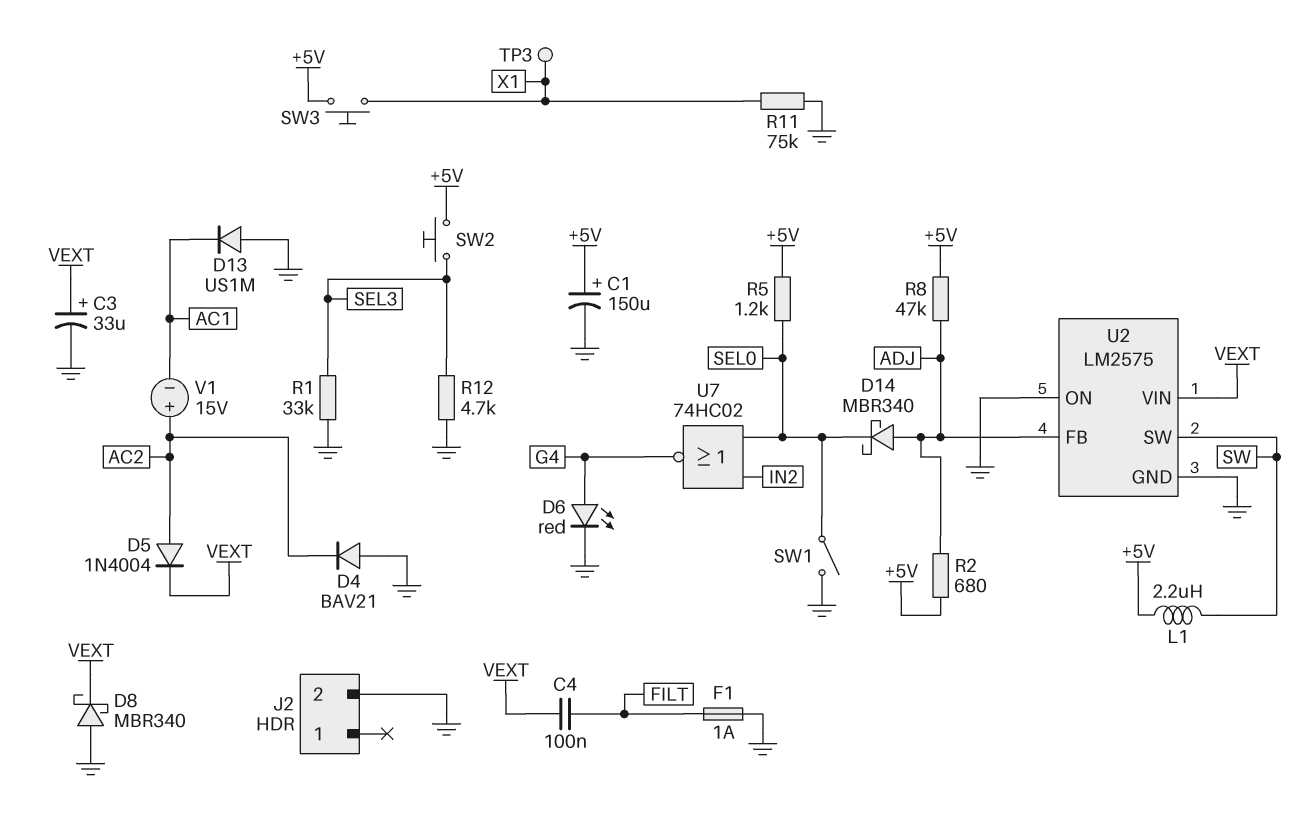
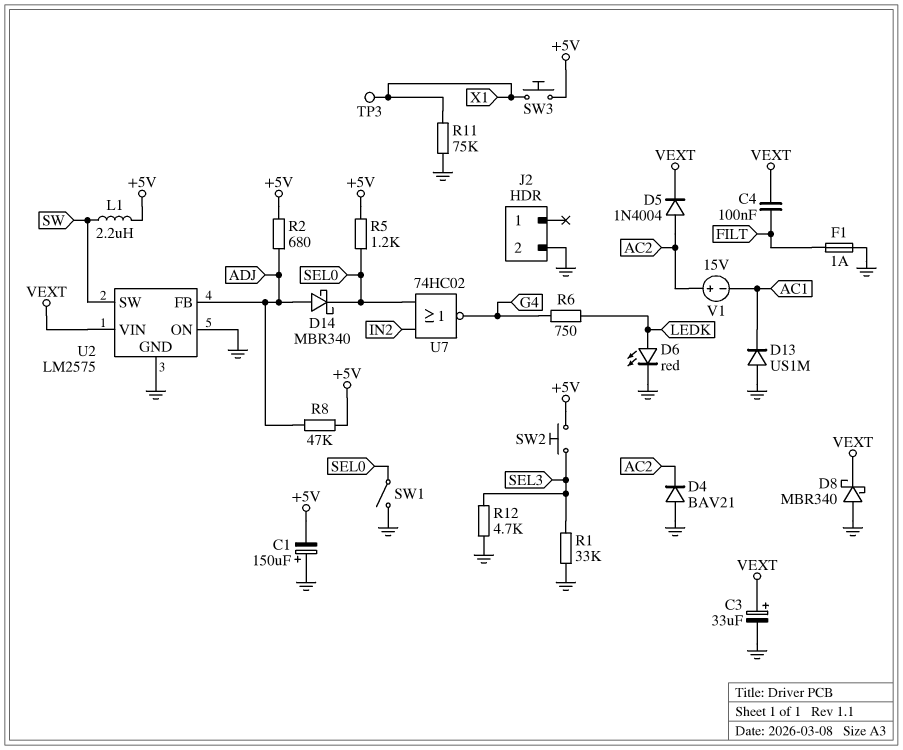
C1: 150uF (plus +5V, minus GND) -> 150uF (plus GND, minus +5V)
D6: LED red (A G4, K GND) -> LED red (A LEDK, K GND)
R6: none -> 750 (G4, LEDK)

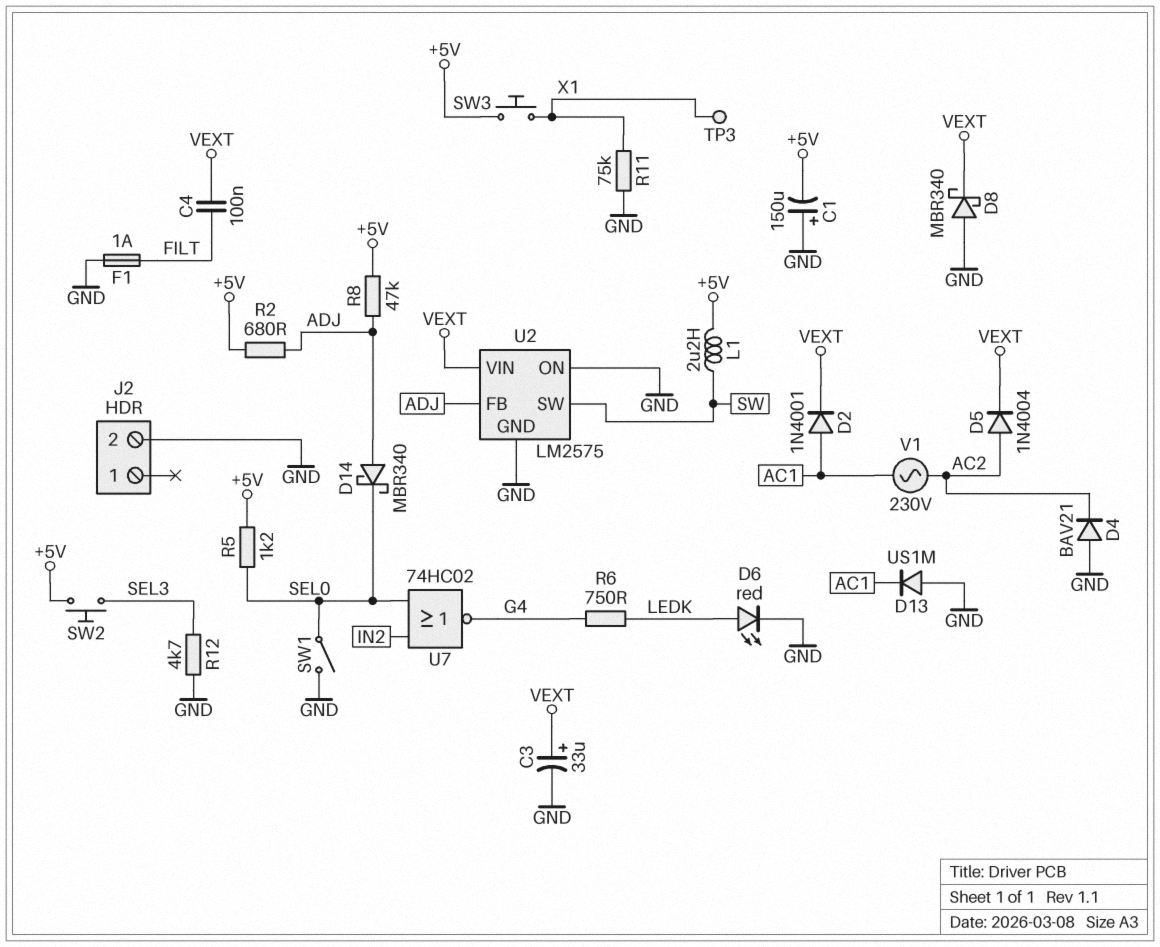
D2: none -> diode 1N4001 (A AC1, K VEXT)
R1: 33k (GND, SEL3) -> none
V1: 15V (plus AC2, minus AC1) -> AC 230V (AC1, AC2)

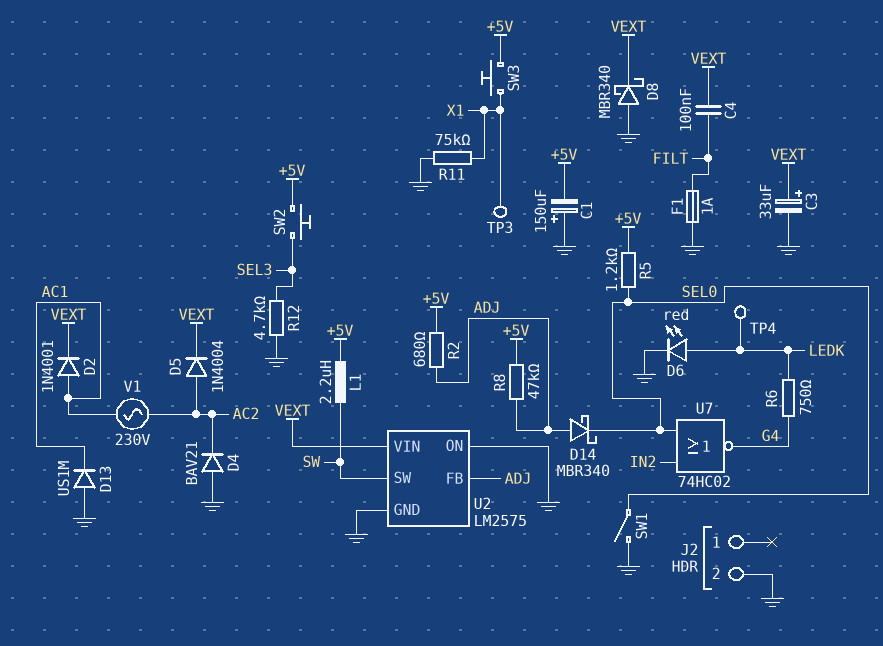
TP4: none -> test point (LEDK)

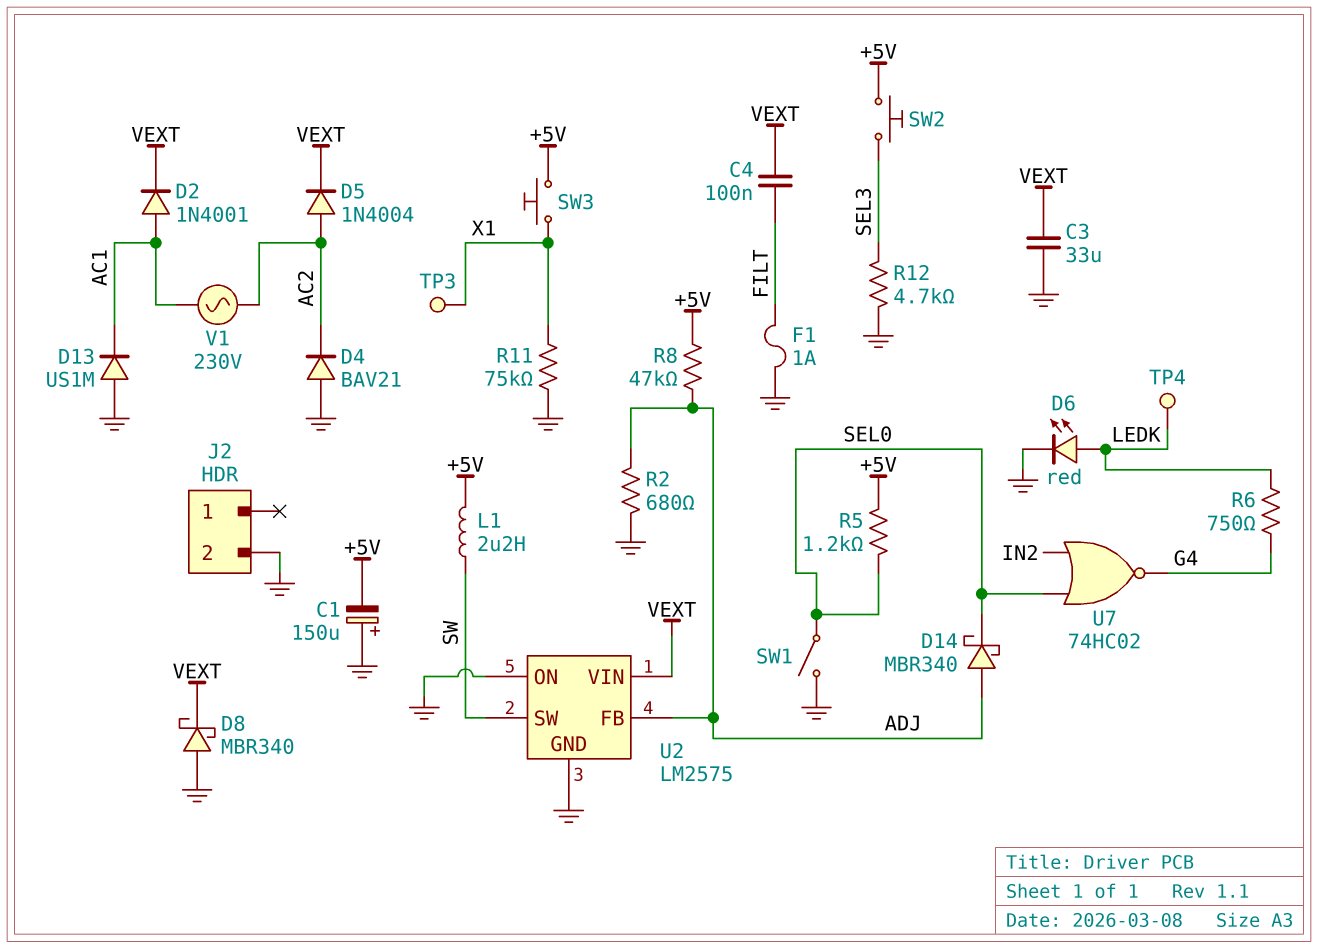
C3: 33uF (plus VEXT, minus GND) -> 33uF (GND, VEXT)
R2: 680 (+5V, ADJ) -> 680 (ADJ, GND)

